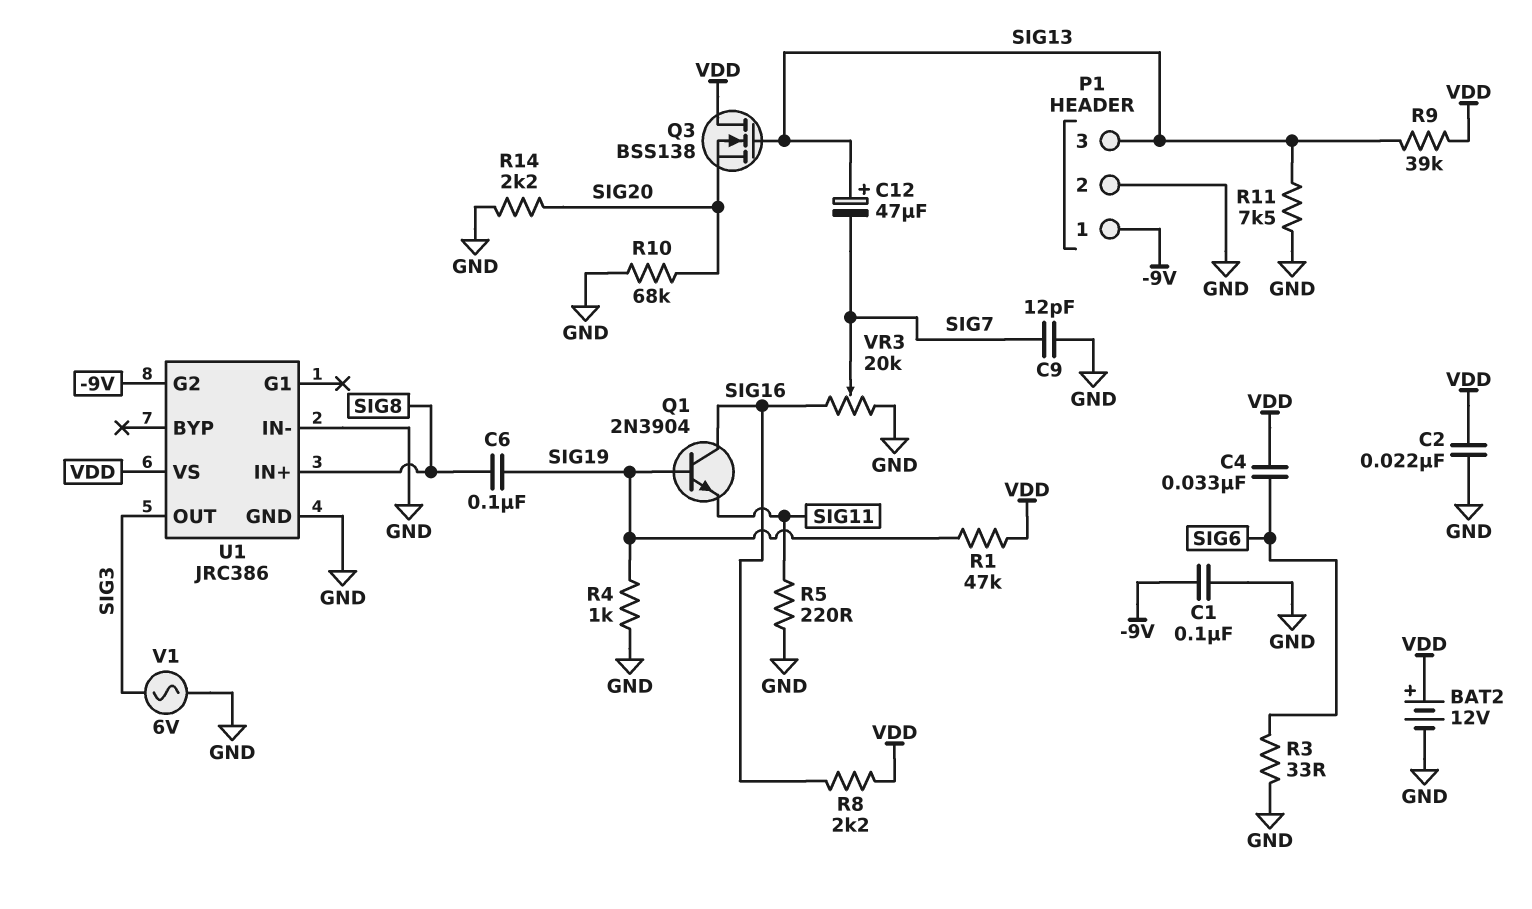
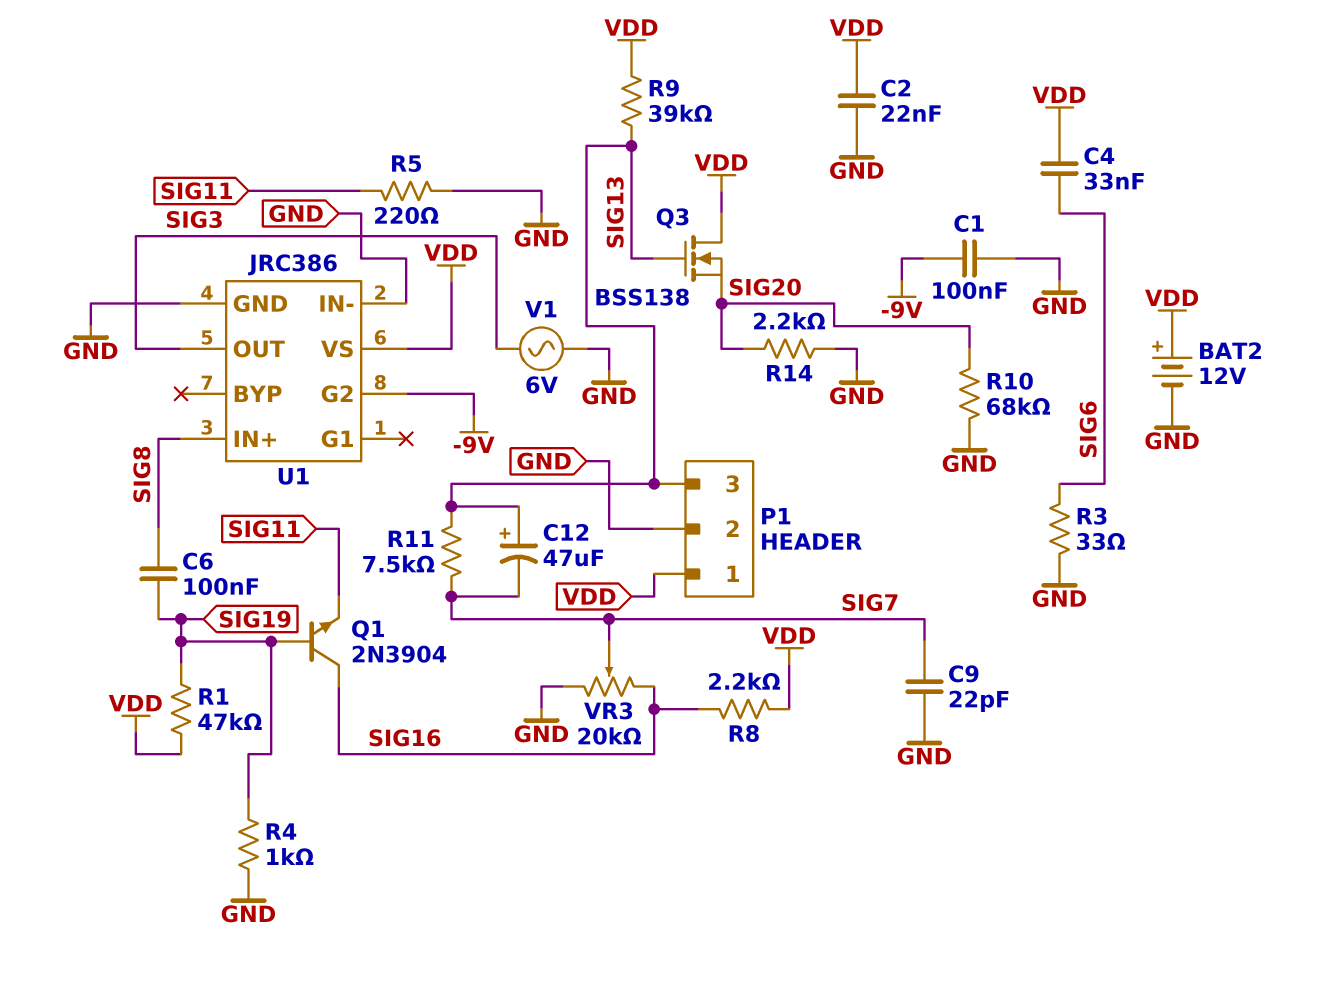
C9: 12pF (GND, SIG7) -> 22pF (GND, SIG7)
P1 pin 1: -9V -> VDD
R11: 7.5k (GND, SIG13) -> 7.5k (SIG7, SIG13)

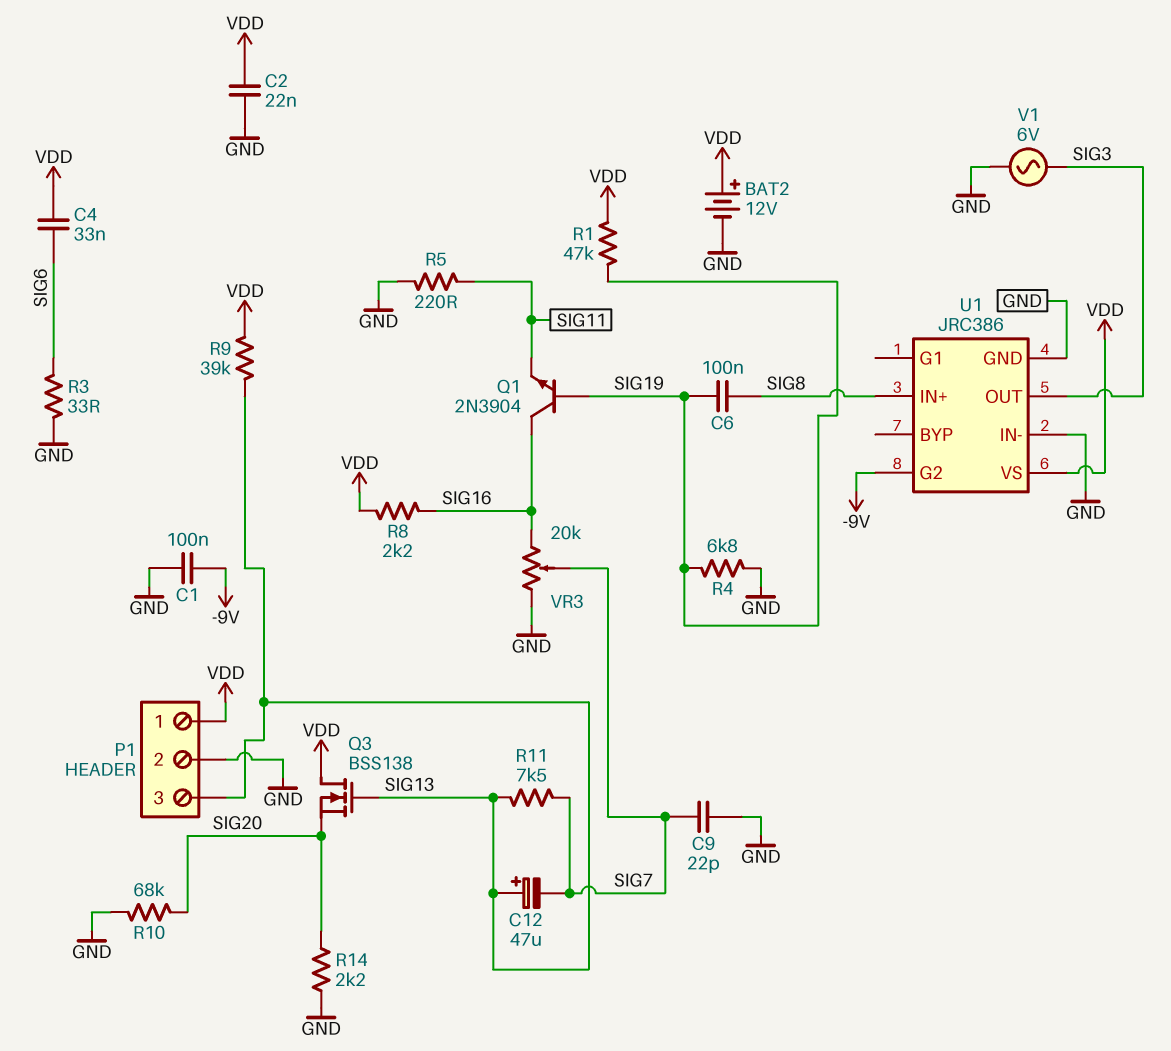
R4: 1k (GND, SIG19) -> 6.8k (GND, SIG19)

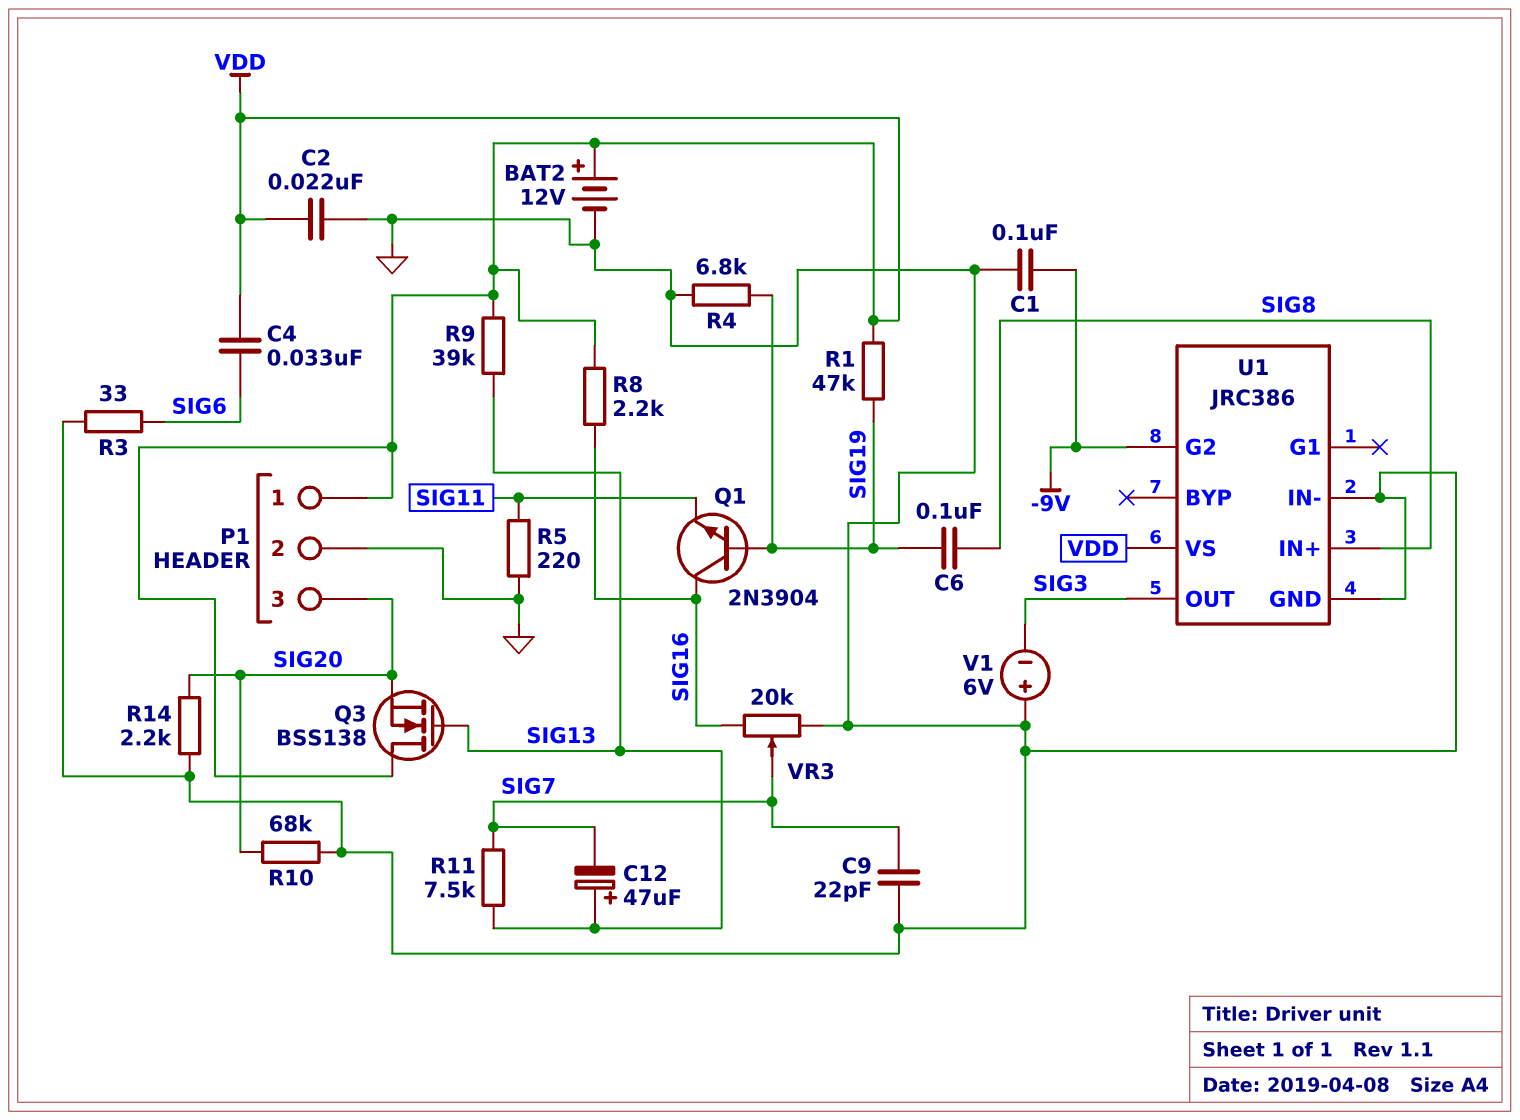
P1 pin 3: SIG13 -> SIG20
V1: AC 6V (GND, SIG3) -> 6V (plus GND, minus SIG3)

